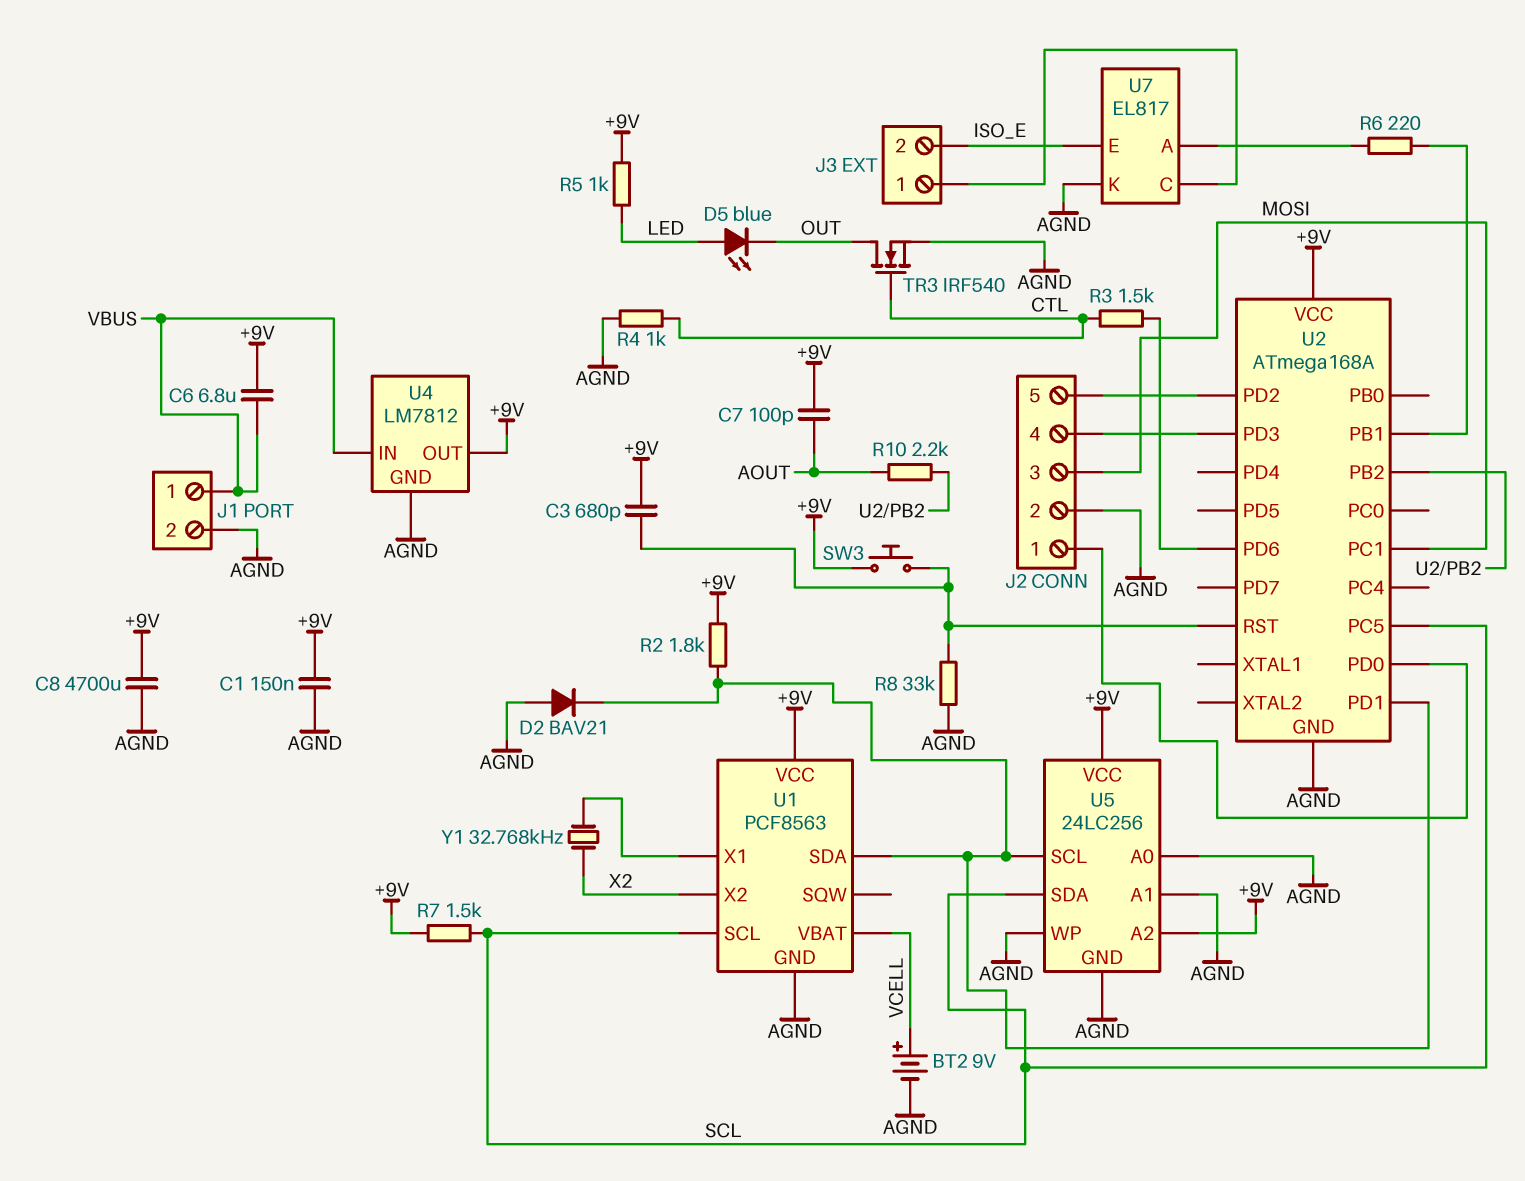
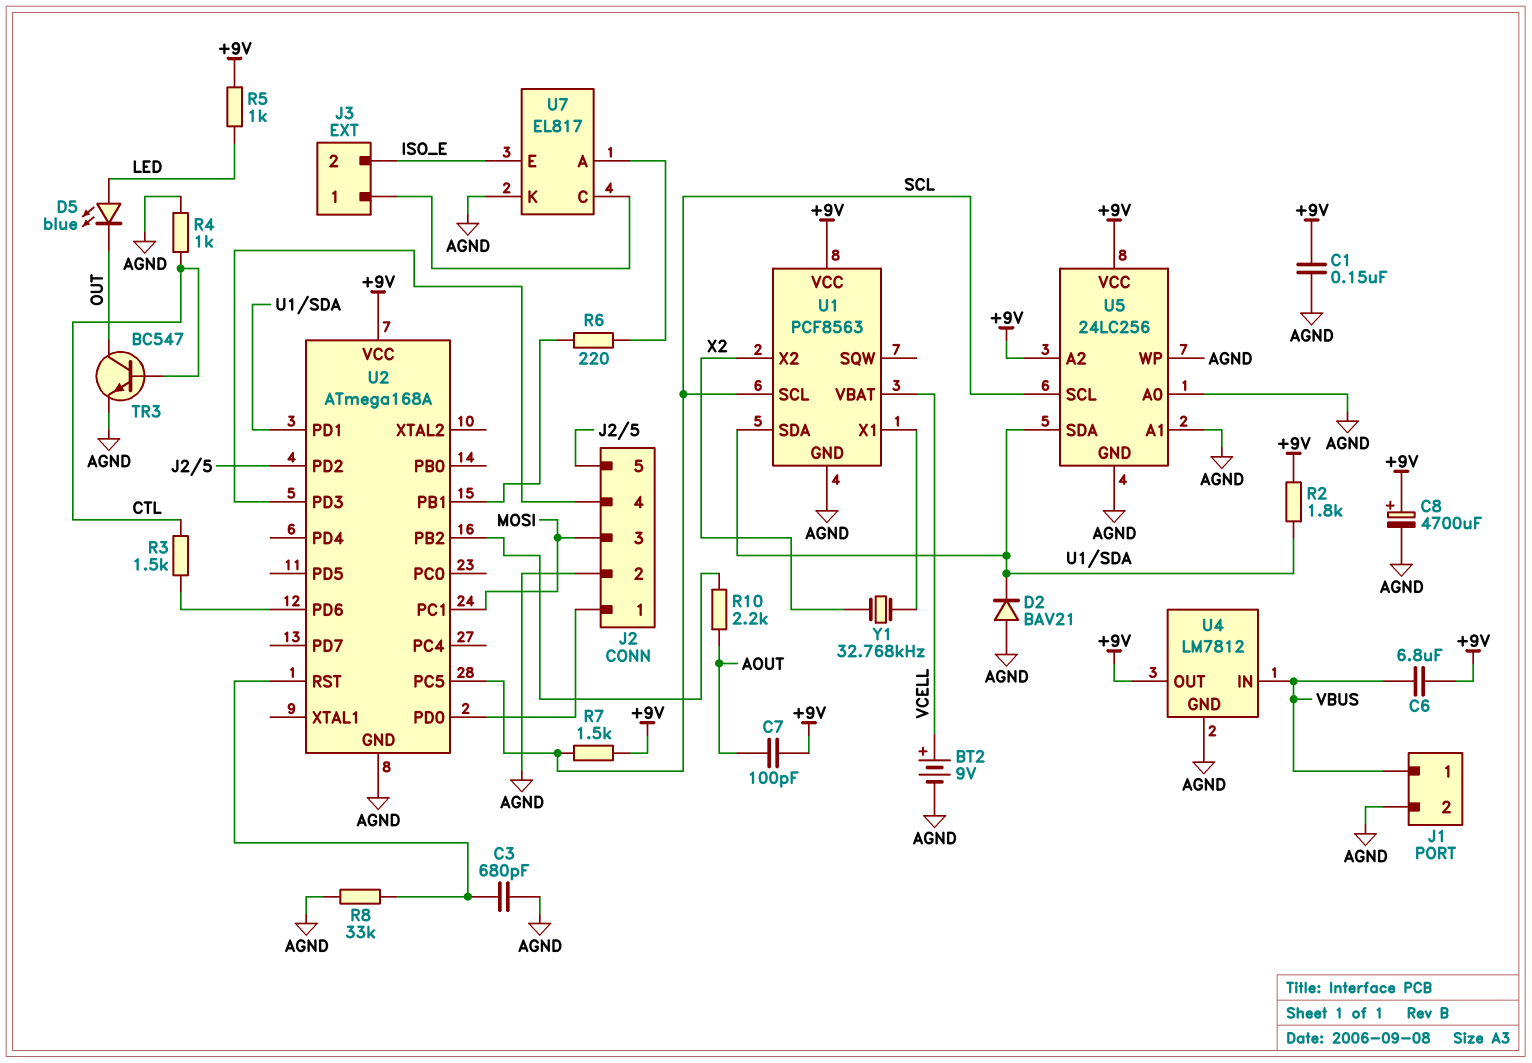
C3: 680pF (+9V, U2/RST) -> 680pF (AGND, U2/RST)
C8: 4700uF (+9V, AGND) -> 4700uF (plus +9V, minus AGND)
SW3: button (+9V, U2/RST) -> none
TR3: NMOS IRF540 (G CTL, D OUT, S AGND) -> NPN BC547 (B CTL, C OUT, E AGND)
U5 pin SCL: U1/SDA -> SCL
U5 pin SDA: SCL -> U1/SDA

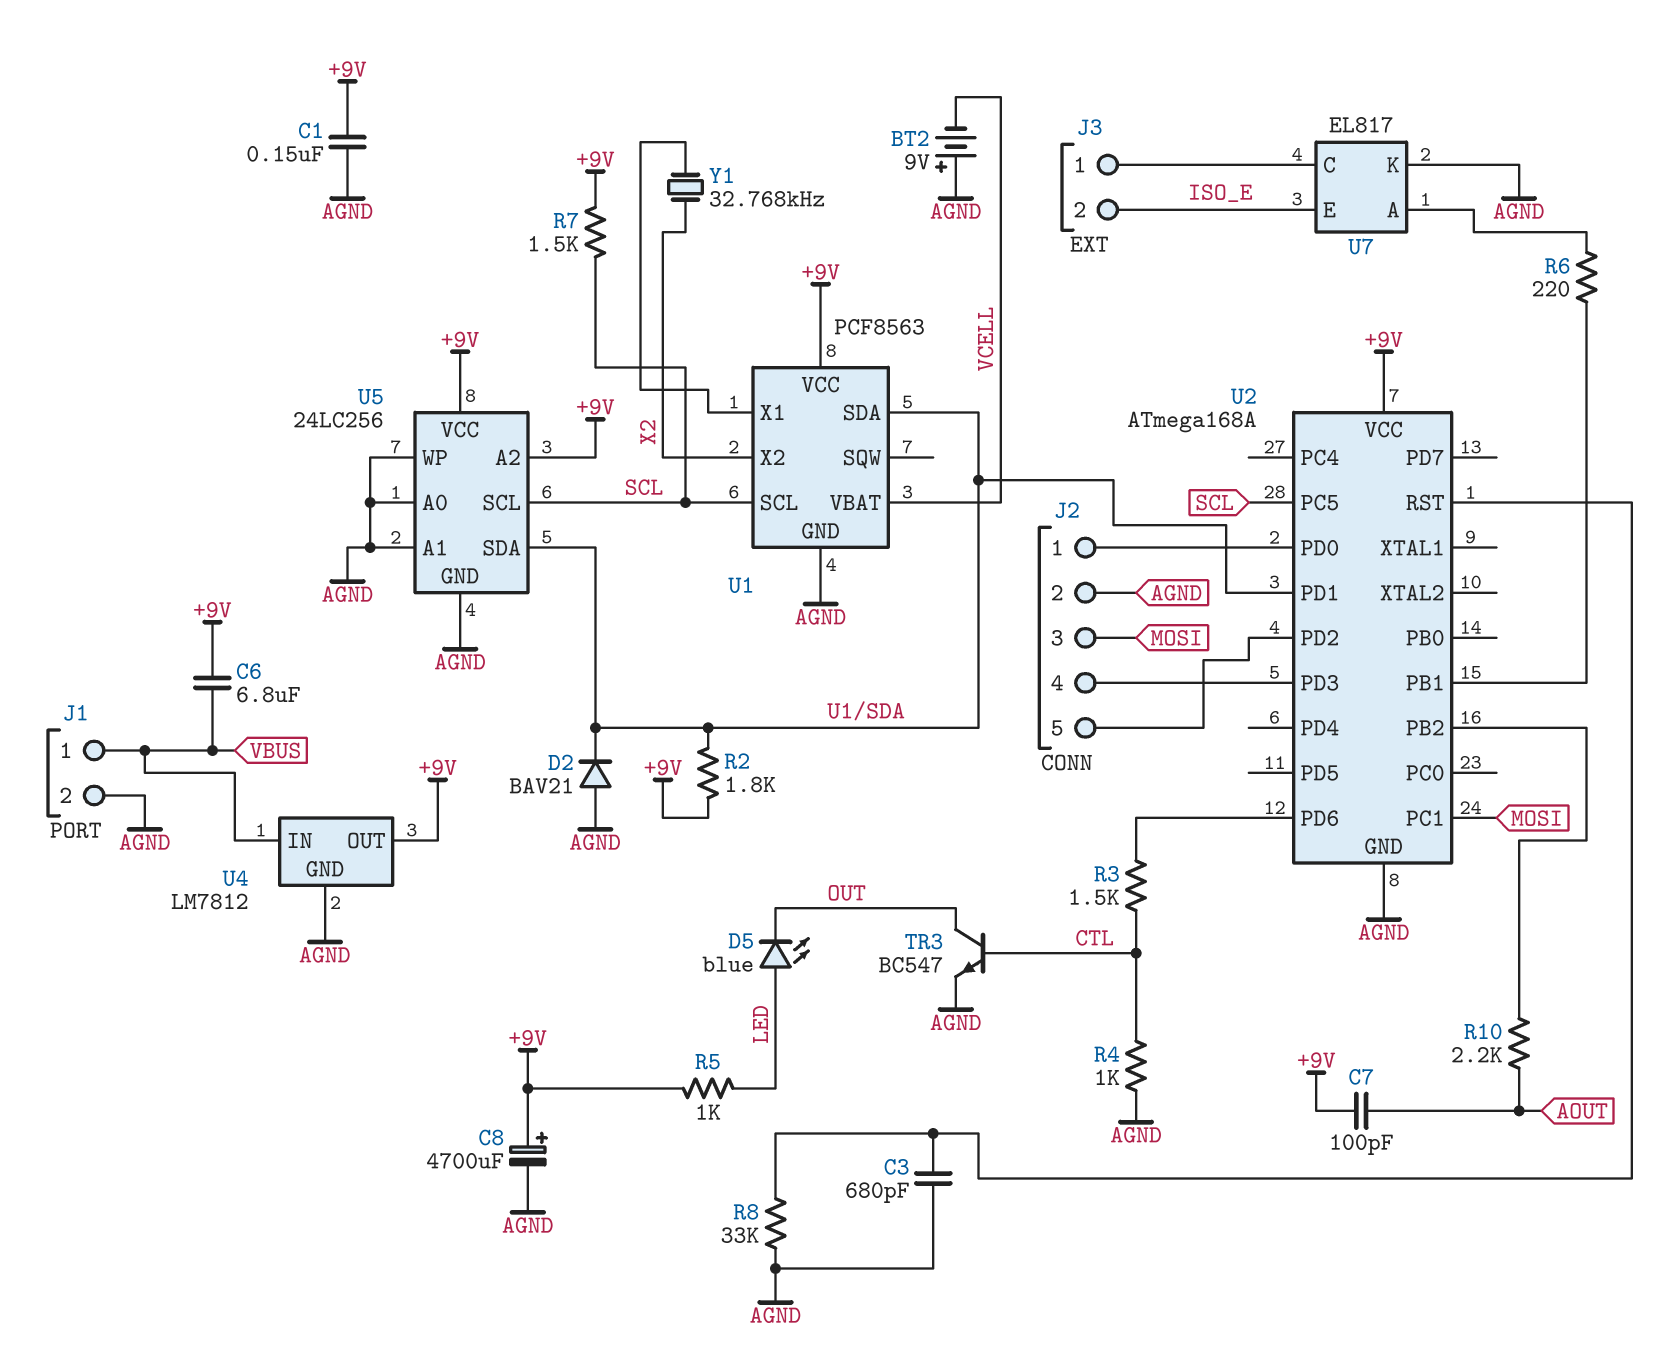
BT2: 9V (plus VCELL, minus AGND) -> 9V (plus AGND, minus VCELL)

